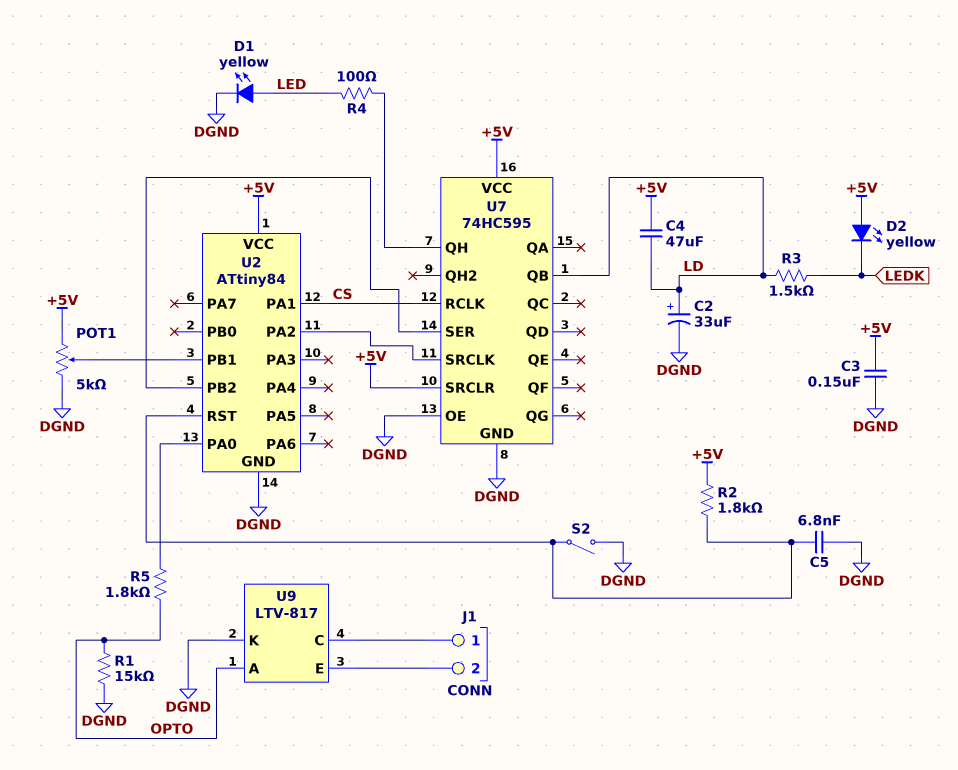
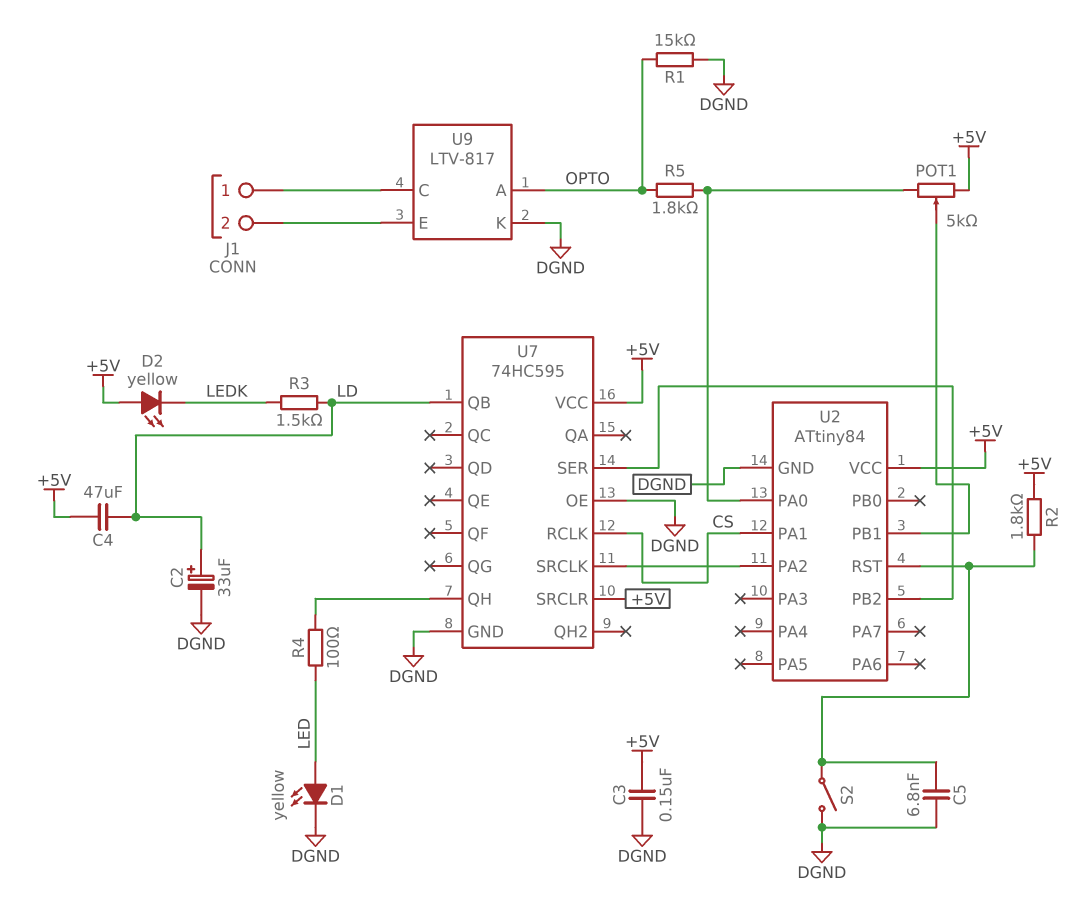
POT1: 5k (+5V, DGND, wiper U2/PB1) -> 5k (+5V, U2/PA0, wiper U2/PB1)

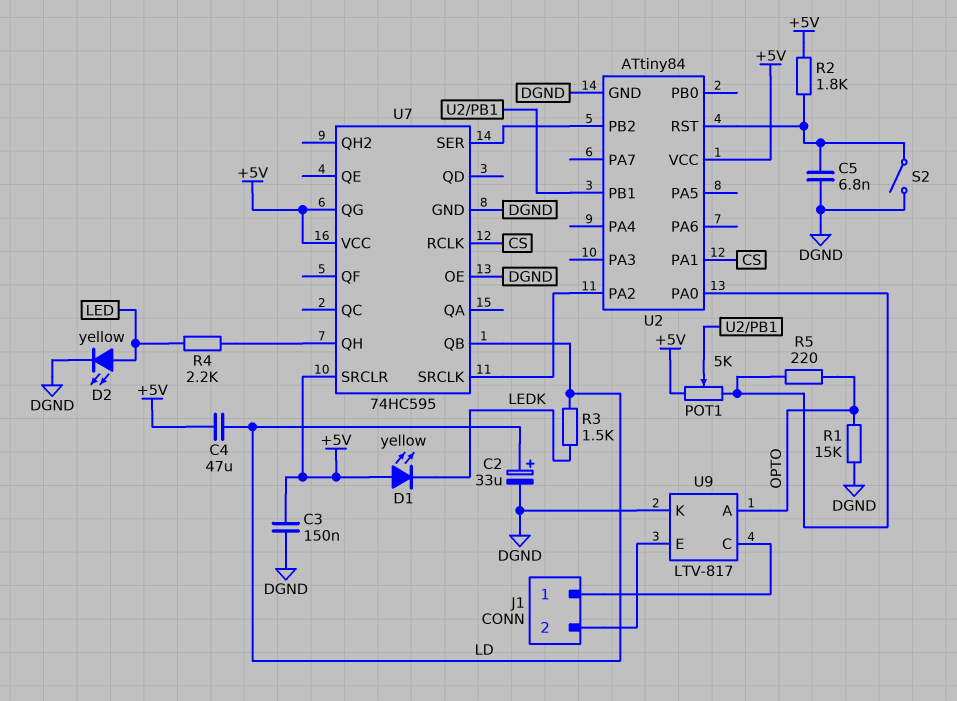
D1: LED yellow (A LED, K DGND) -> LED yellow (A +5V, K LEDK)
D2: LED yellow (A +5V, K LEDK) -> LED yellow (A LED, K DGND)
R4: 100 (LED, U7/QH) -> 2.2k (LED, U7/QH)
R5: 1.8k (OPTO, U2/PA0) -> 220 (OPTO, U2/PA0)
U7 pin QG: none -> +5V

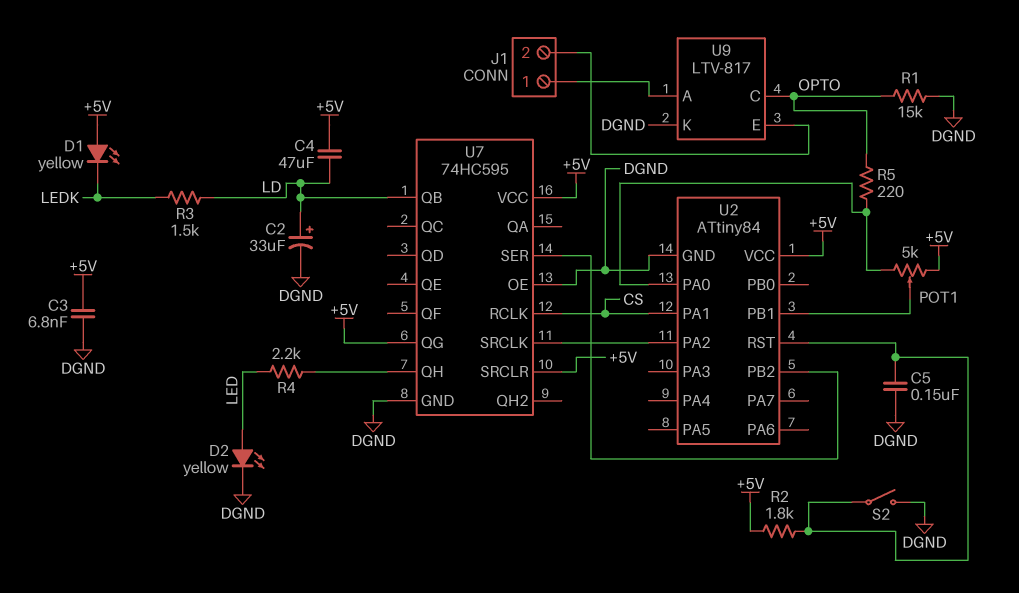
C3: 150nF (+5V, DGND) -> 6.8nF (+5V, DGND)
C5: 6.8nF (DGND, U2/RST) -> 150nF (DGND, U2/RST)
U9 pin A: OPTO -> J1/1
U9 pin C: J1/1 -> OPTO

